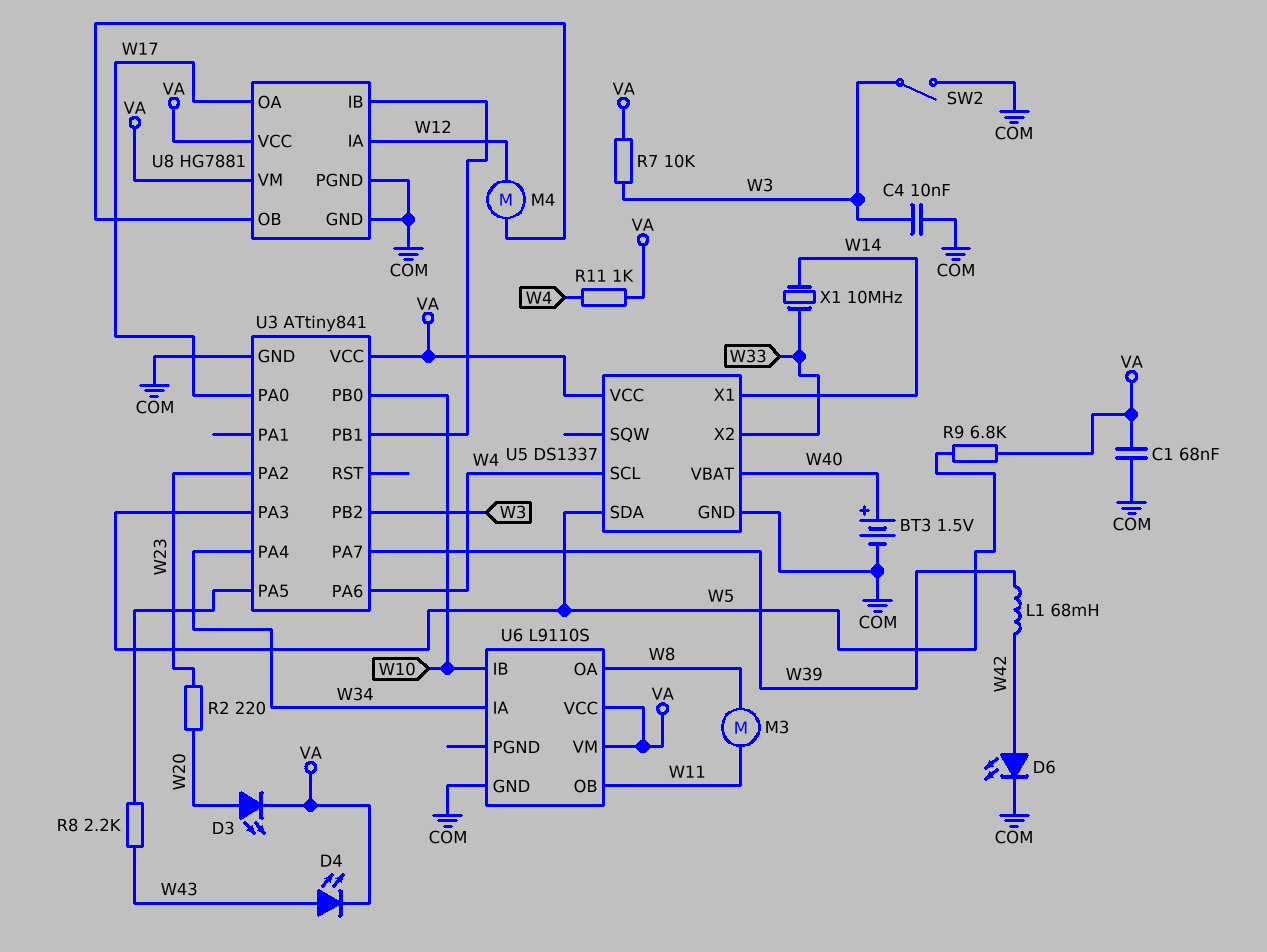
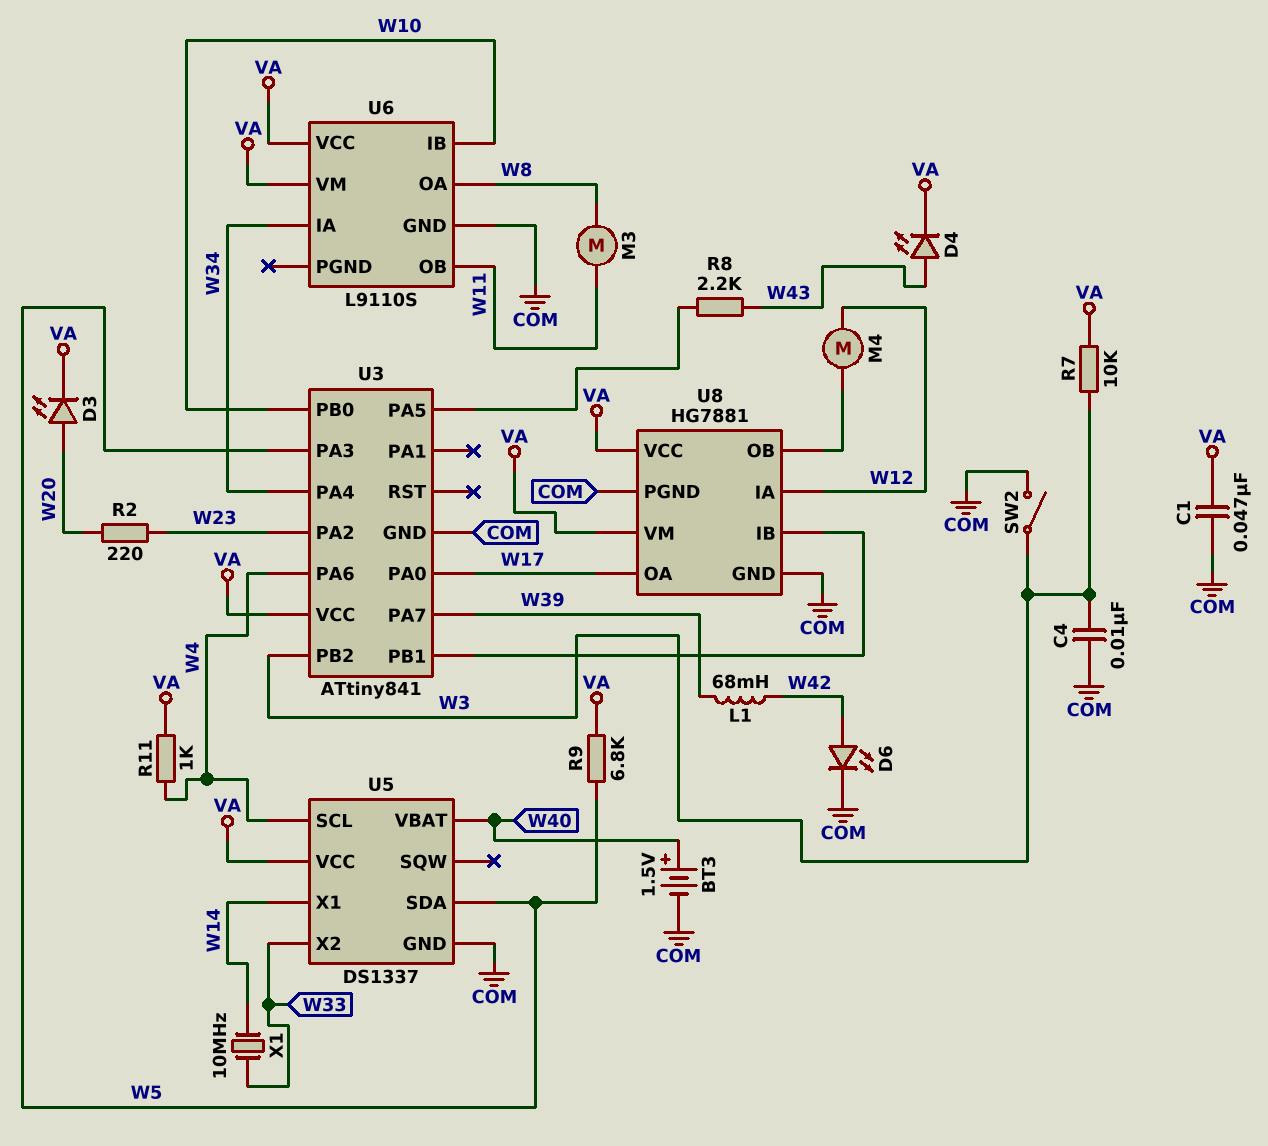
C1: 68nF (COM, VA) -> 47nF (COM, VA)

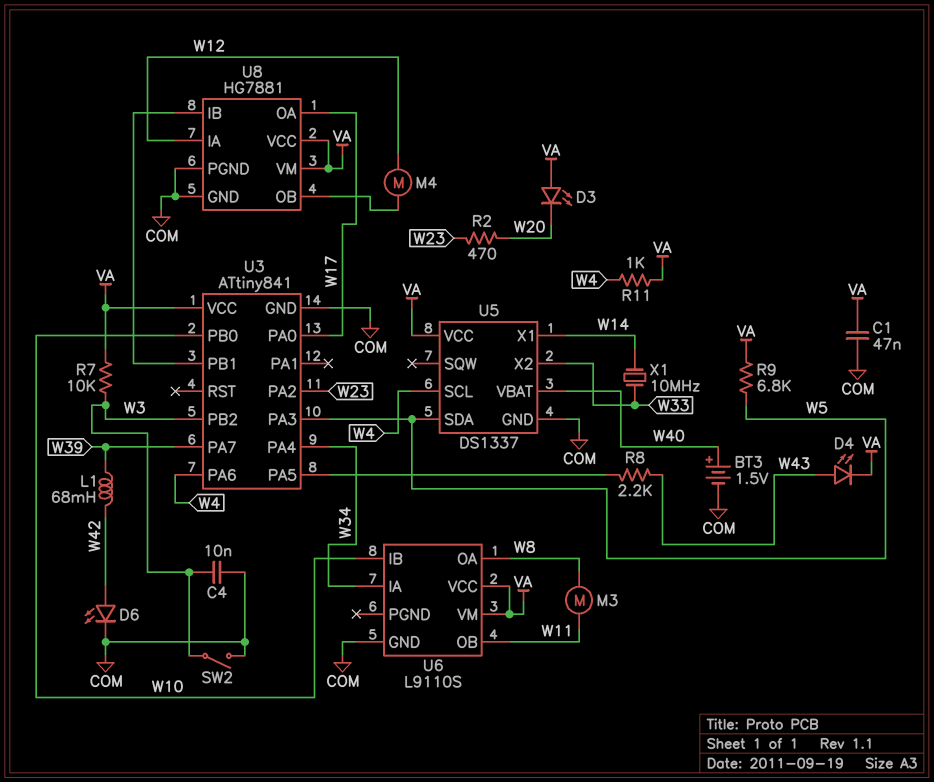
D3: LED (A W20, K VA) -> LED (A VA, K W20)
R2: 220 (W20, W23) -> 470 (W20, W23)

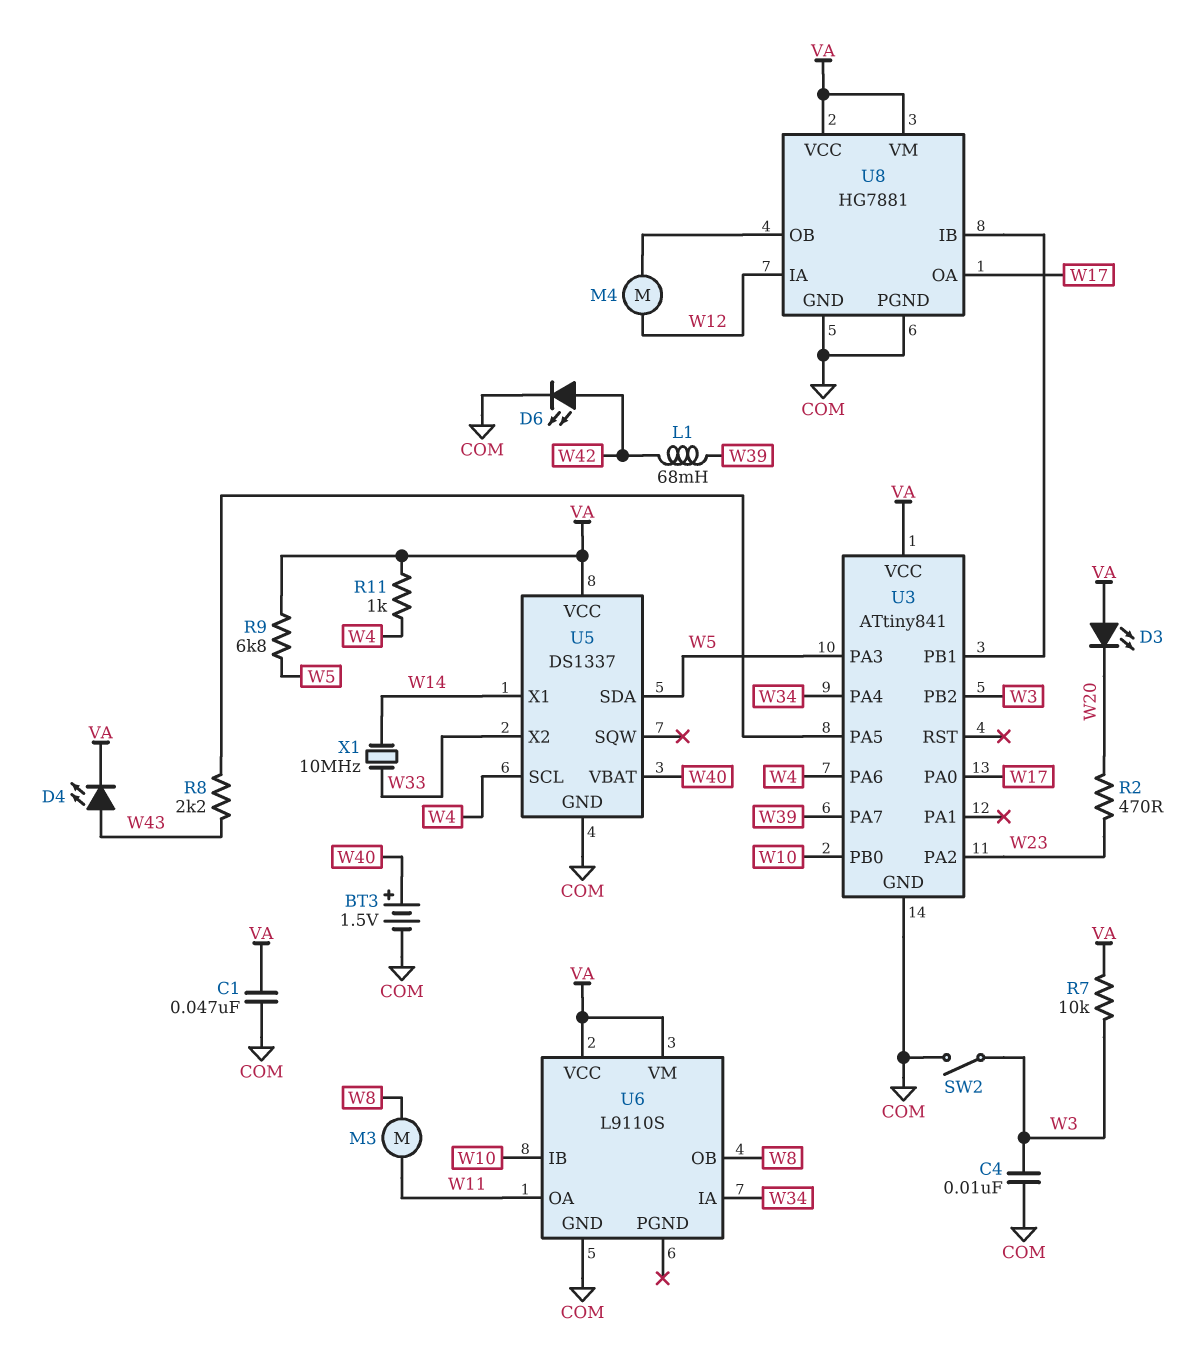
U6 pin OA: W8 -> W11
U6 pin OB: W11 -> W8

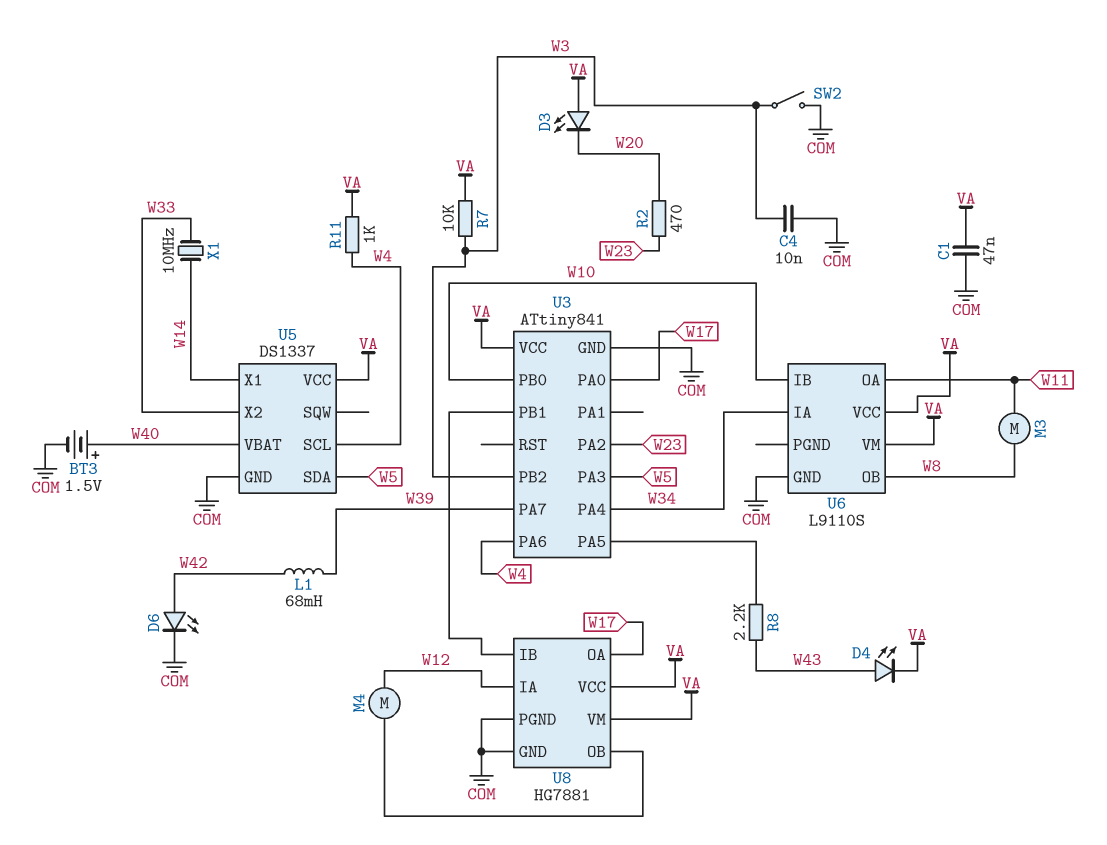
R9: 6.8k (VA, W5) -> none

